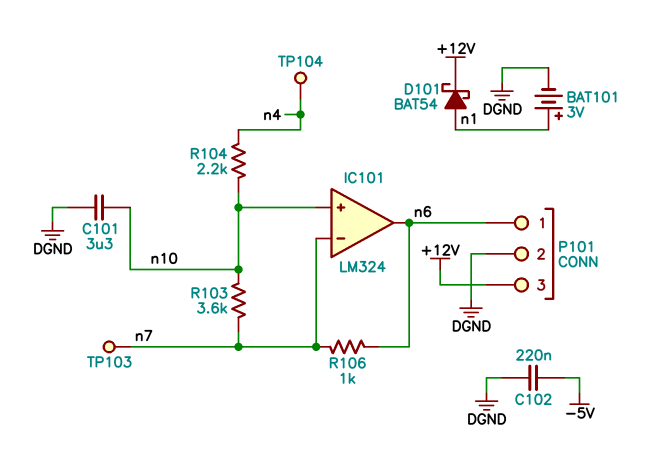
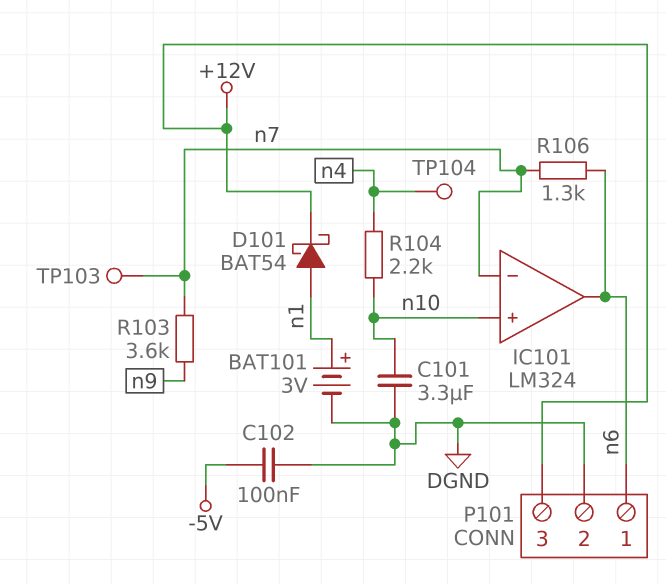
C102: 220nF (-5V, DGND) -> 100nF (-5V, DGND)
R103: 3.6k (n7, n10) -> 3.6k (n7, n9)
R106: 1k (n6, n7) -> 1.3k (n6, n7)

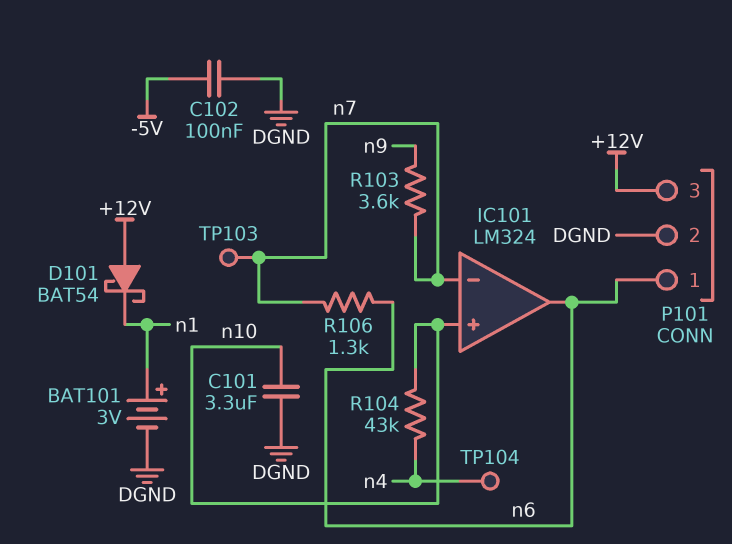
D101: schottky BAT54 (A n1, K +12V) -> schottky BAT54 (A +12V, K n1)
R104: 2.2k (n4, n10) -> 43k (n4, n10)

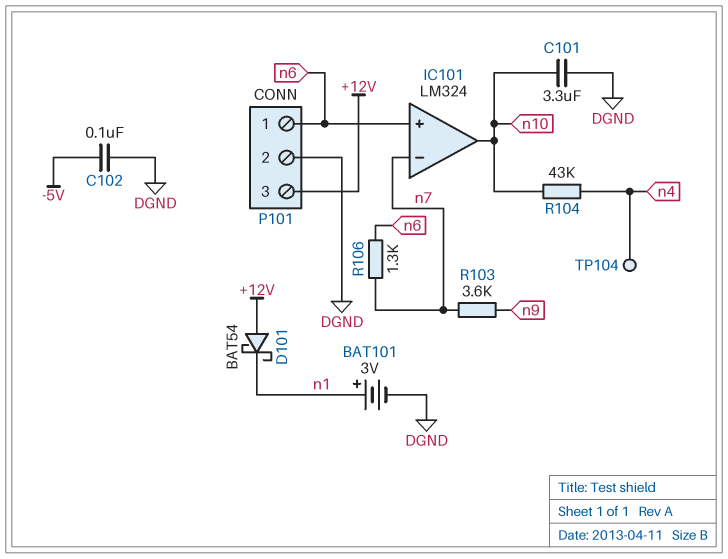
IC101 pin in+: n10 -> n6
IC101 pin out: n6 -> n10
TP103: test point (n7) -> none

